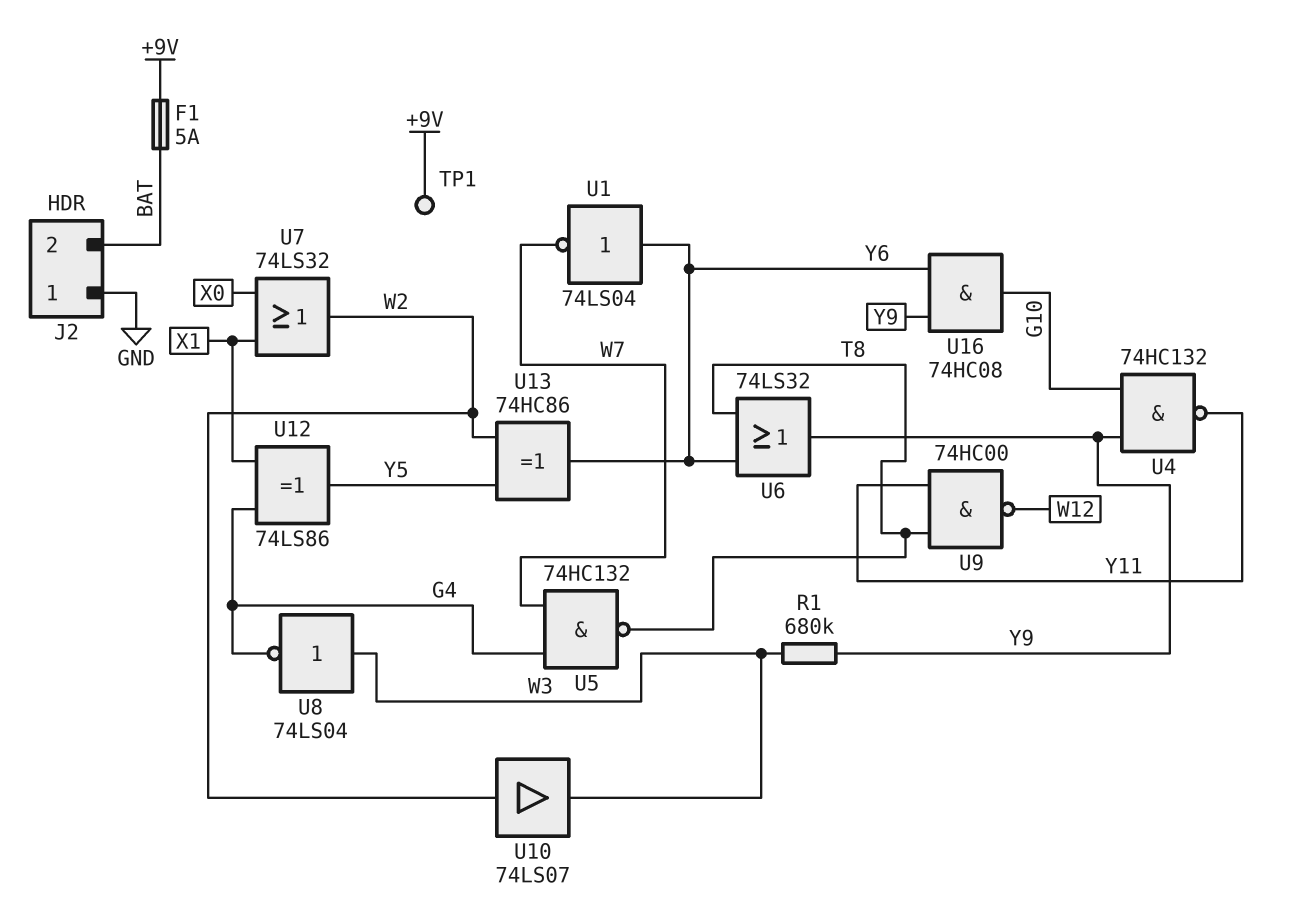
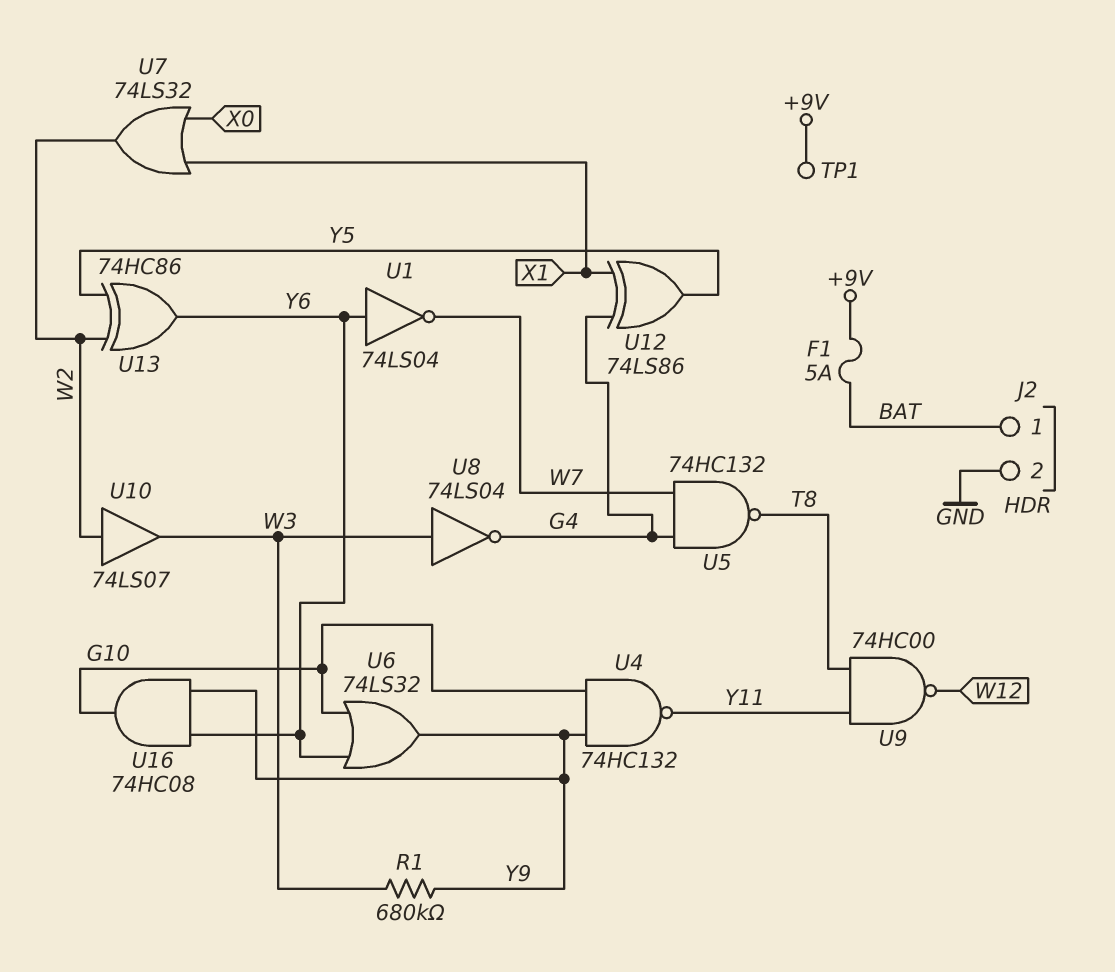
J2 pin 1: GND -> BAT
J2 pin 2: BAT -> GND
U6: OR 74LS32 (in T8, in Y6, out Y9) -> OR 74LS32 (in G10, in Y6, out Y9)

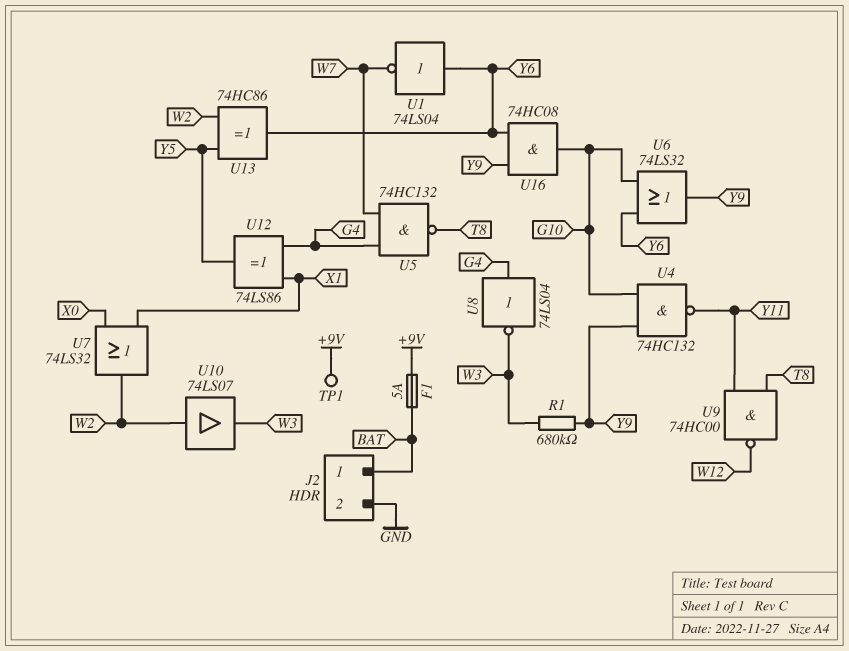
U8: NOT 74LS04 (in W3, out G4) -> NOT 74LS04 (in G4, out W3)

